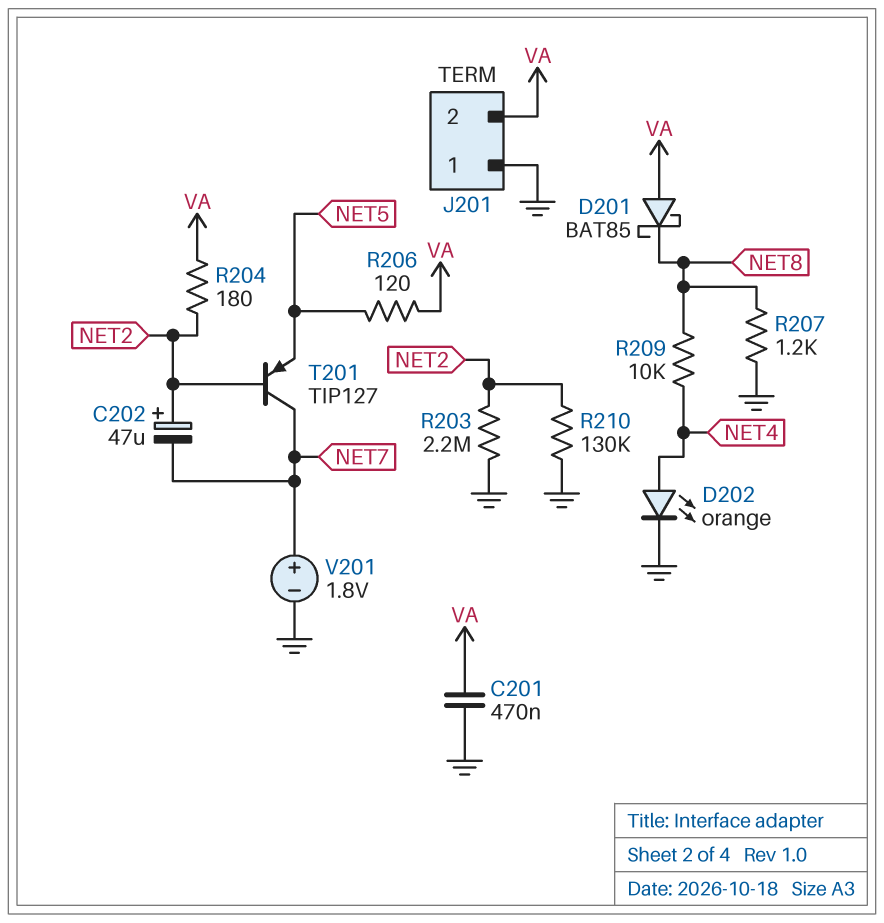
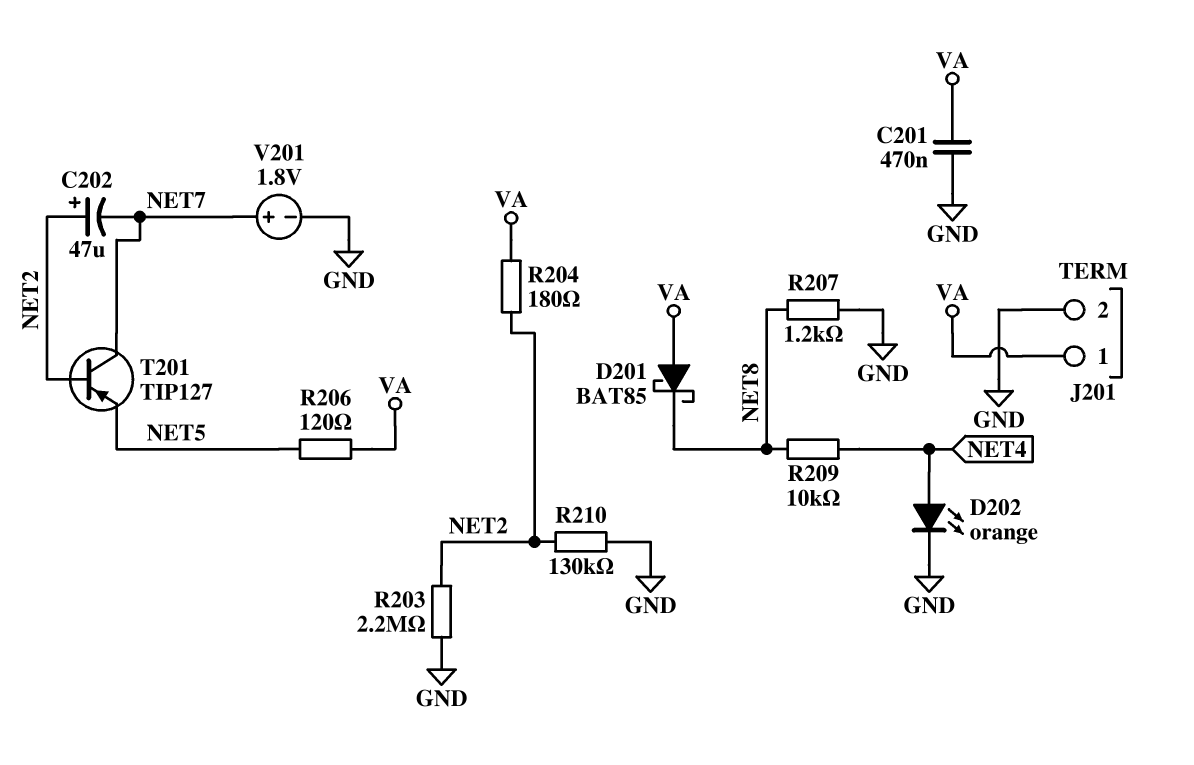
J201 pin 1: GND -> VA
J201 pin 2: VA -> GND

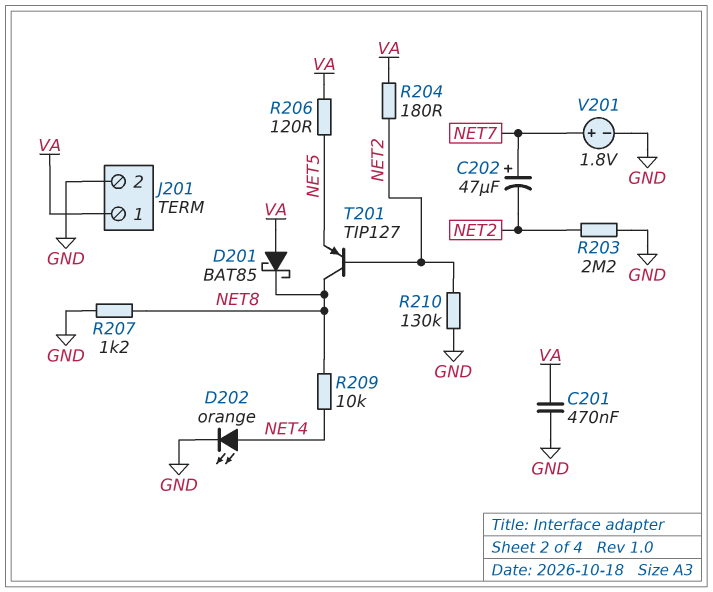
C202: 47uF (plus NET2, minus NET7) -> 47uF (plus NET7, minus NET2)
T201: PNP TIP127 (B NET2, C NET7, E NET5) -> PNP TIP127 (B NET2, C NET8, E NET5)

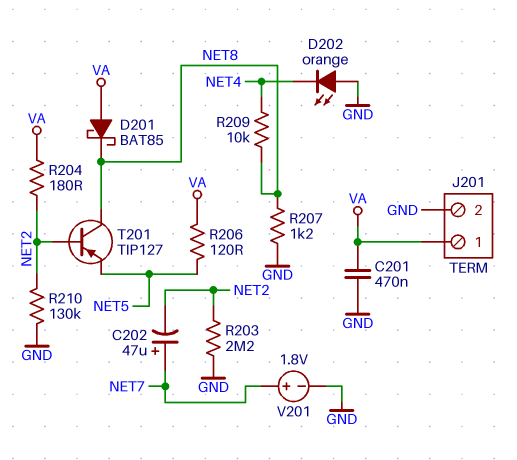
D202: LED orange (A NET4, K GND) -> LED orange (A GND, K NET4)

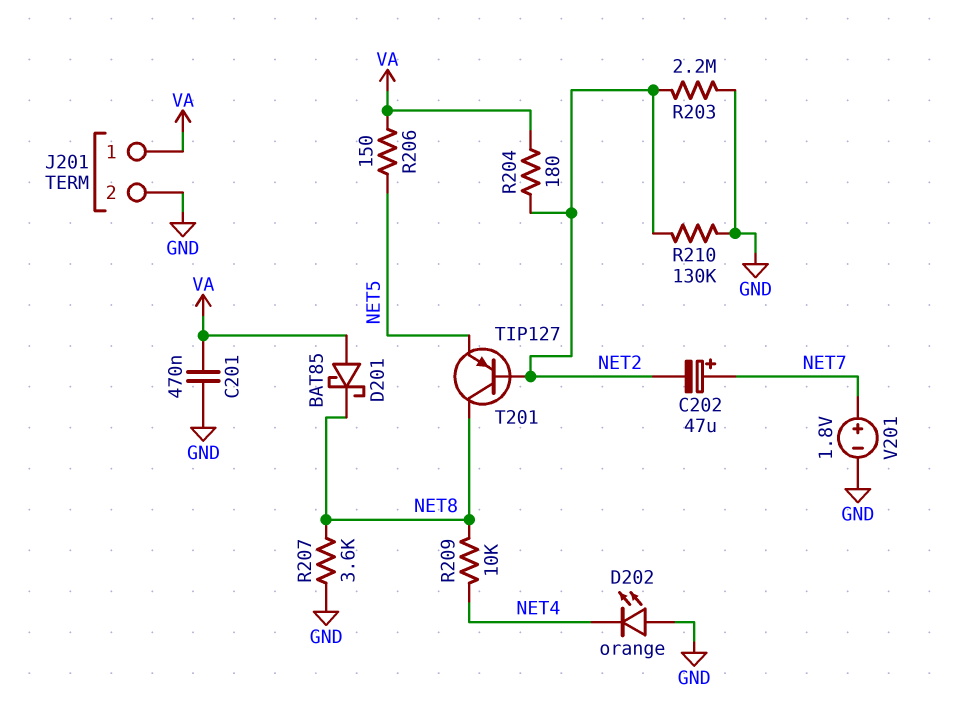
R206: 120 (NET5, VA) -> 150 (NET5, VA)
R207: 1.2k (GND, NET8) -> 3.6k (GND, NET8)

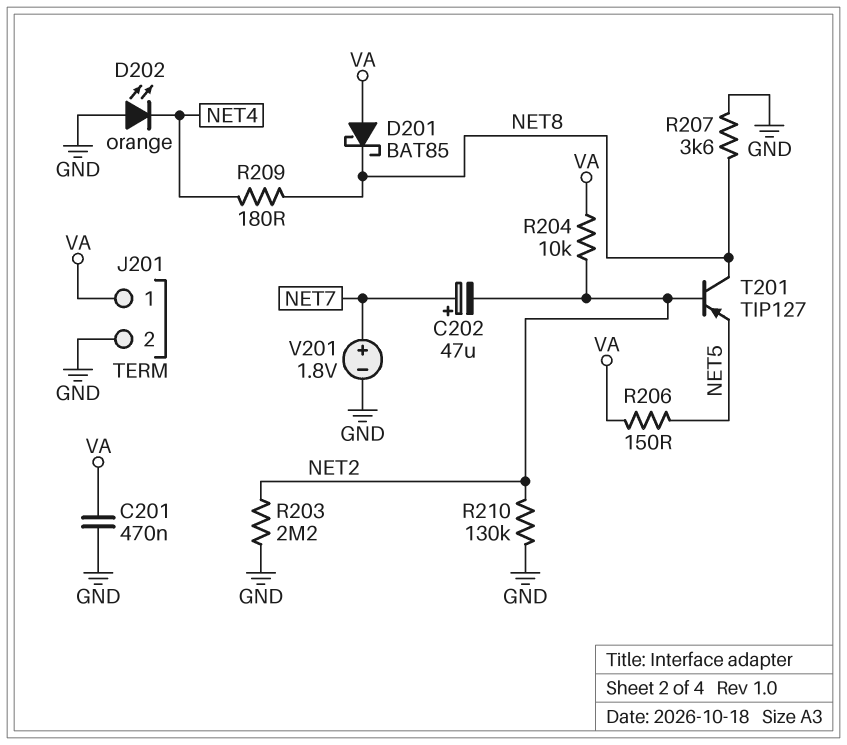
R204: 180 (NET2, VA) -> 10k (NET2, VA)
R209: 10k (NET4, NET8) -> 180 (NET4, NET8)

